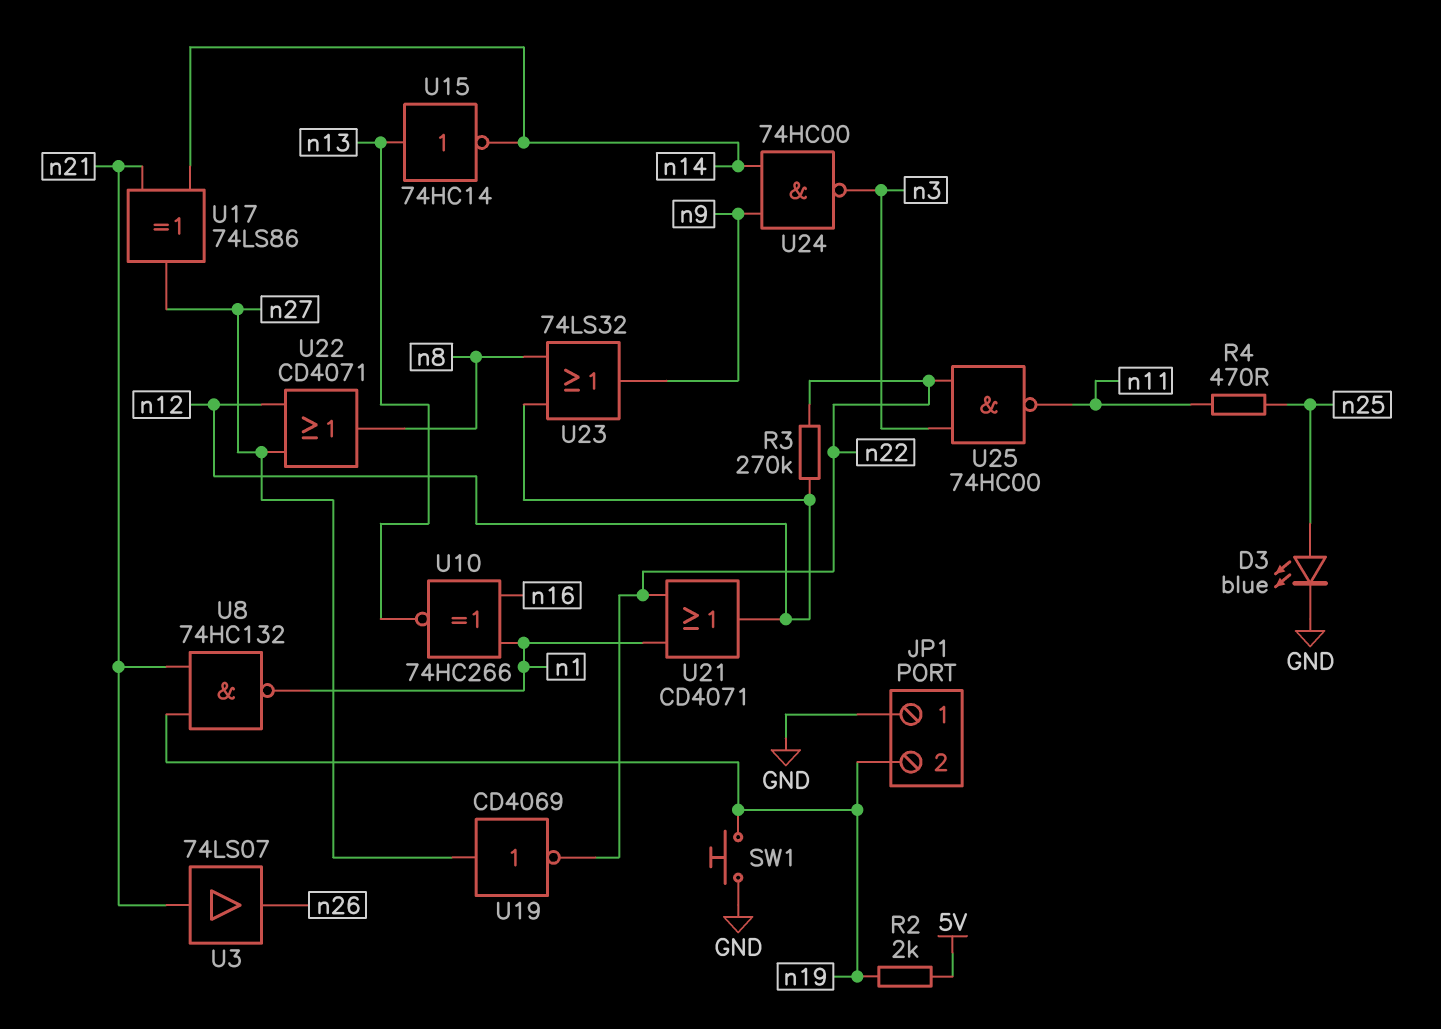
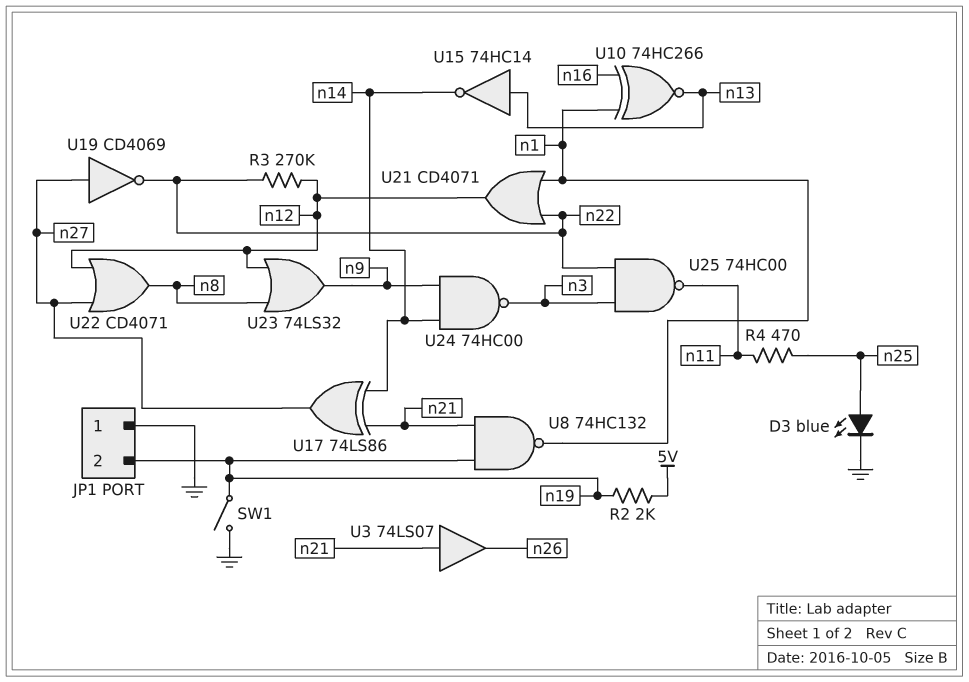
SW1: button (GND, n19) -> switch (GND, n19)

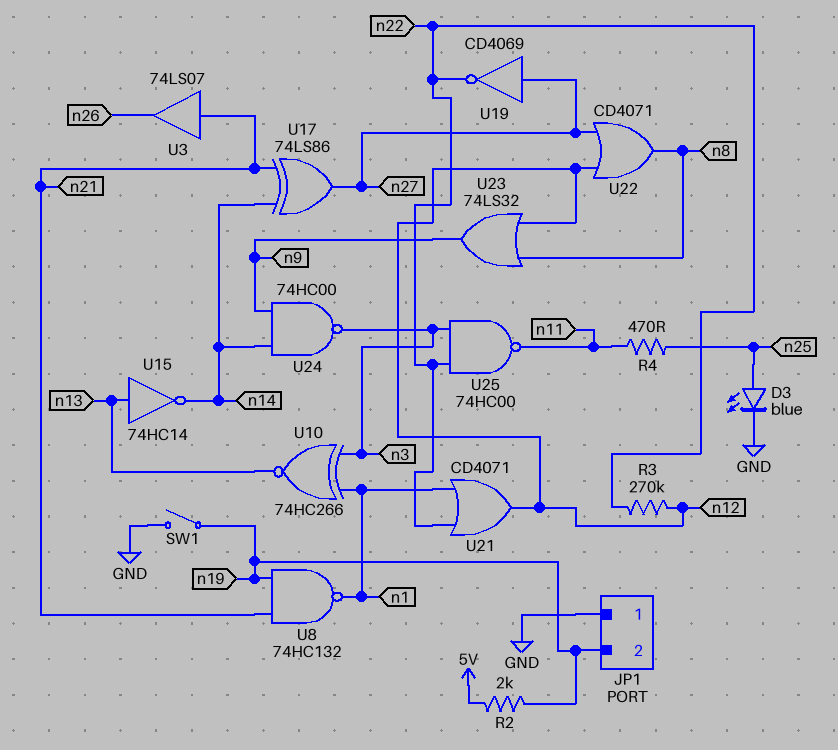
U10: XNOR 74HC266 (in n1, in n16, out n13) -> XNOR 74HC266 (in n1, in n3, out n13)

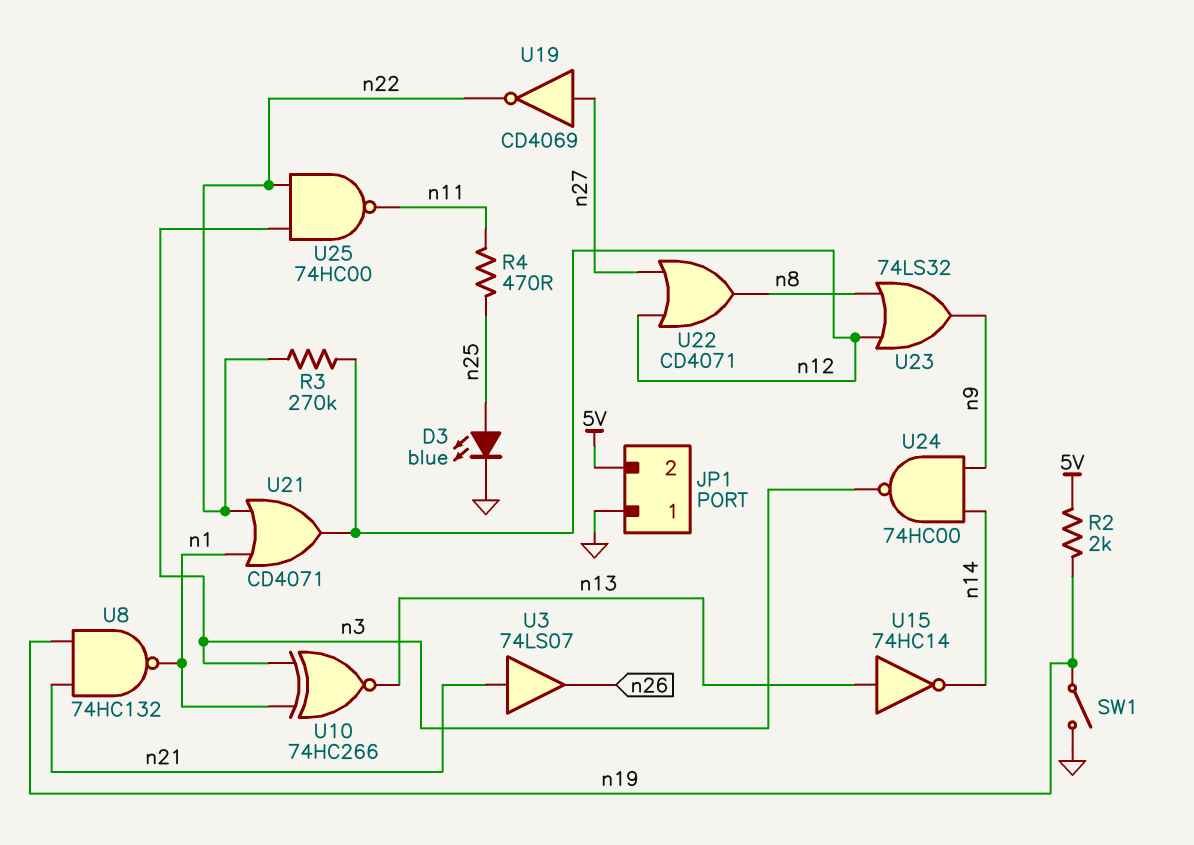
JP1 pin 2: n19 -> 5V
U17: XOR 74LS86 (in n14, in n21, out n27) -> none

